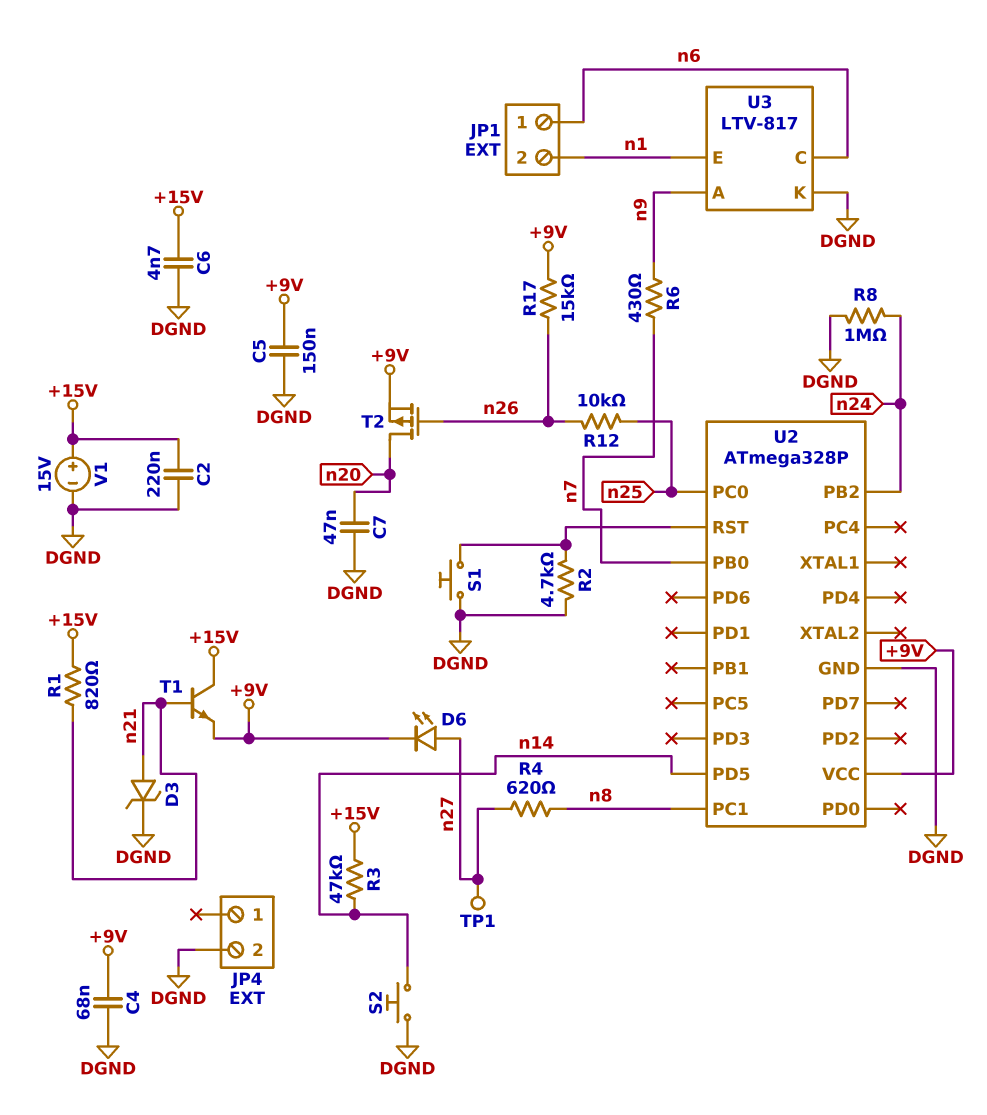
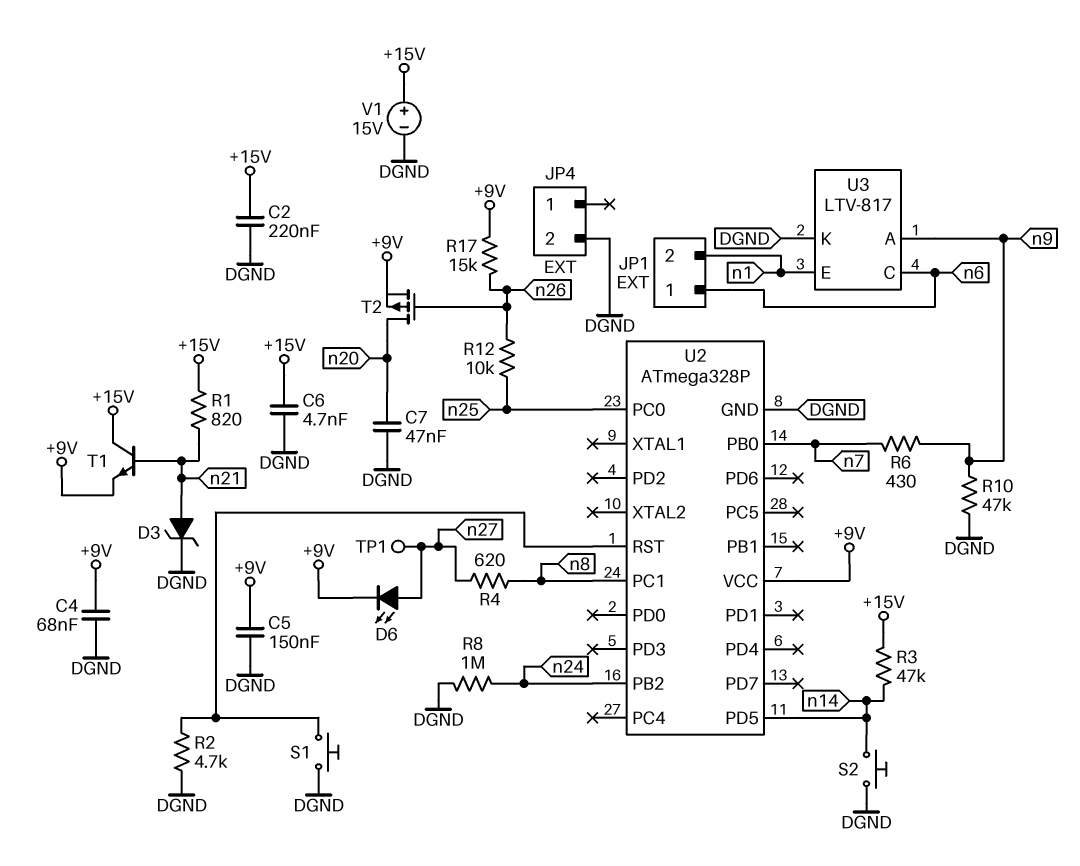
R10: none -> 47k (DGND, n9)

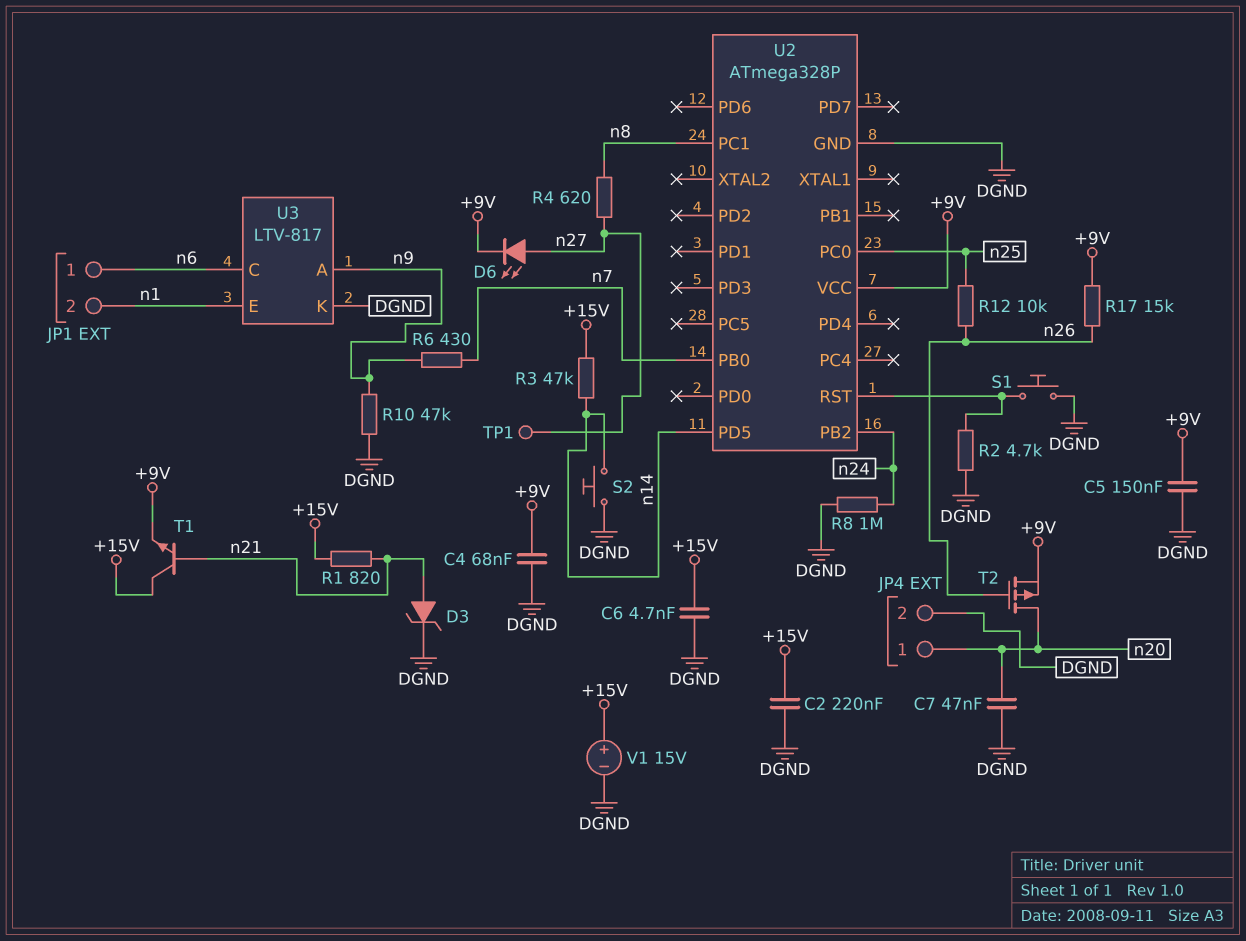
JP4 pin 1: none -> n20

